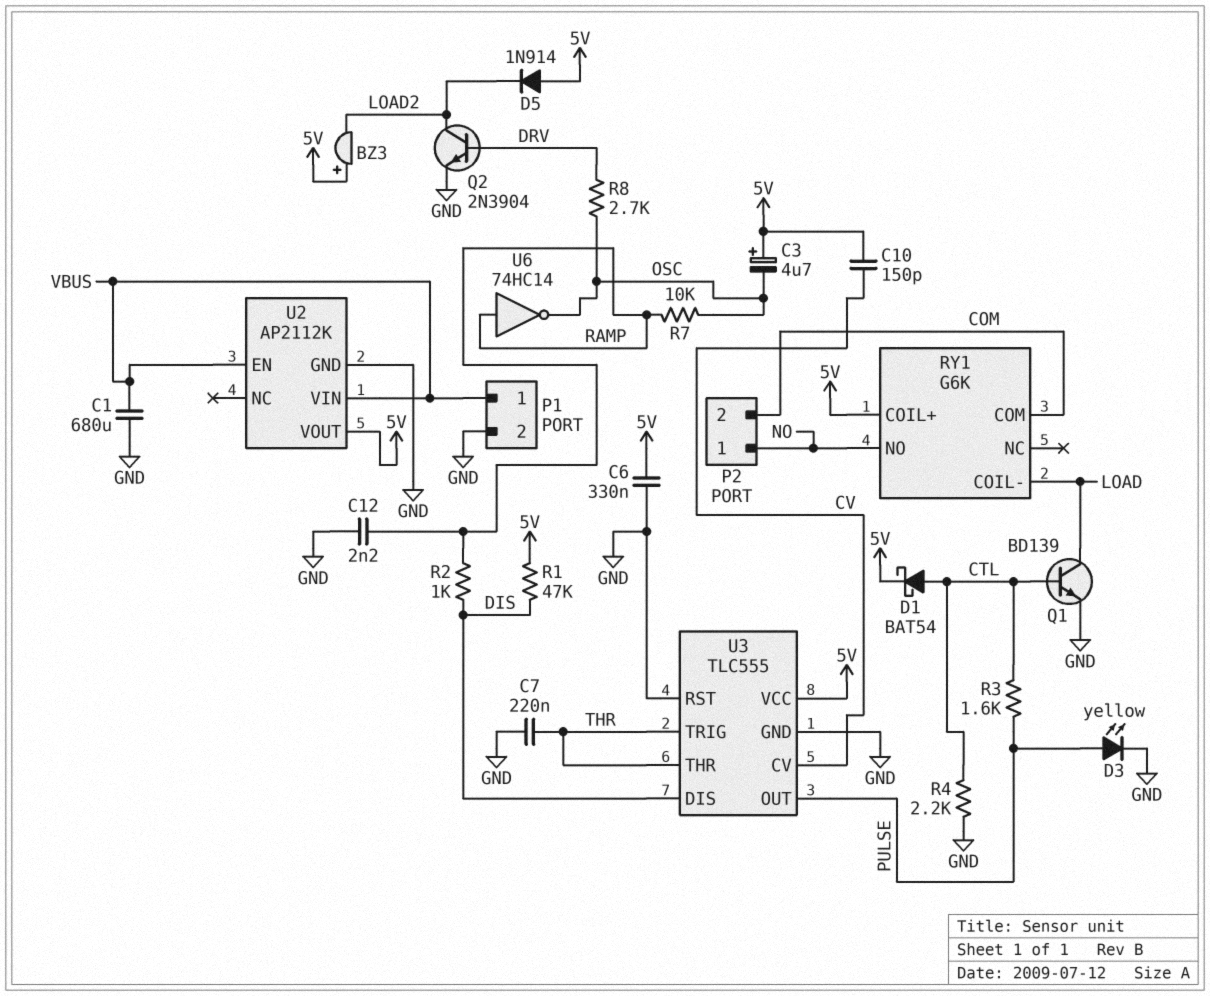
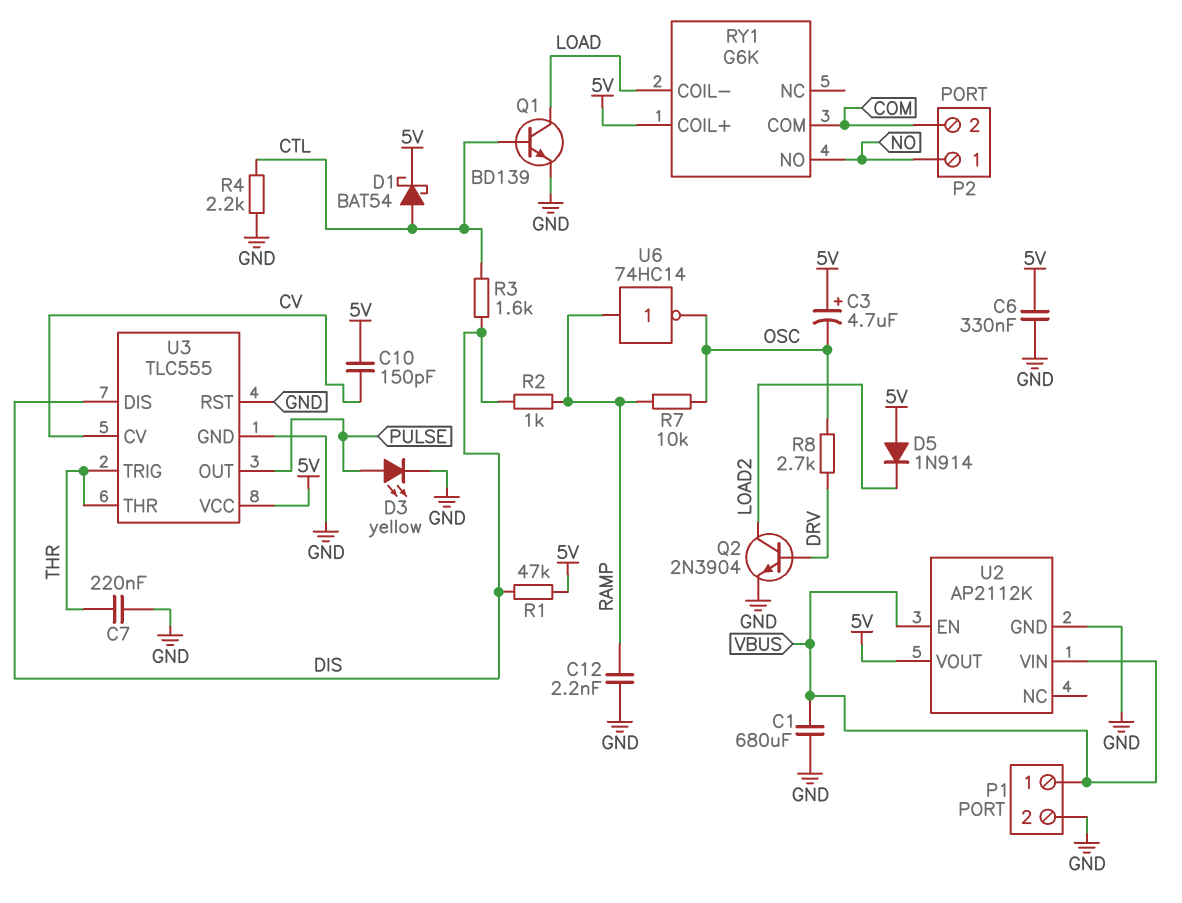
BZ3: buzzer (plus 5V, minus LOAD2) -> none
R3: 1.6k (CTL, PULSE) -> 1.6k (CTL, DIS)

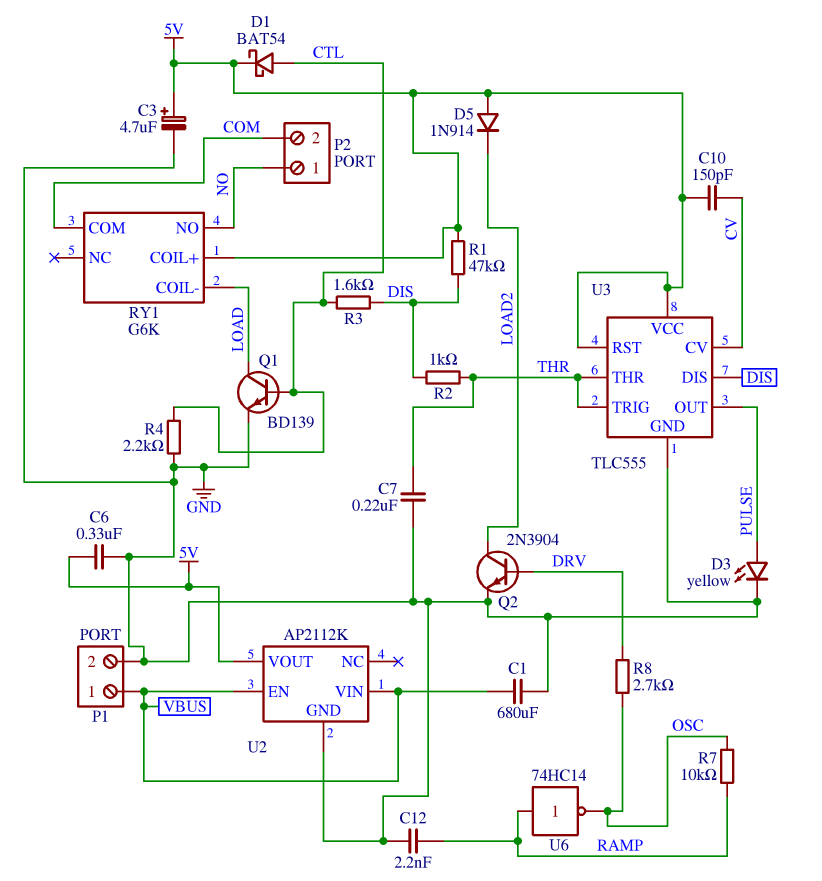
C3: 4.7uF (plus 5V, minus OSC) -> 4.7uF (plus 5V, minus GND)
R2: 1k (DIS, RAMP) -> 1k (DIS, THR)
U3 pin RST: GND -> 5V

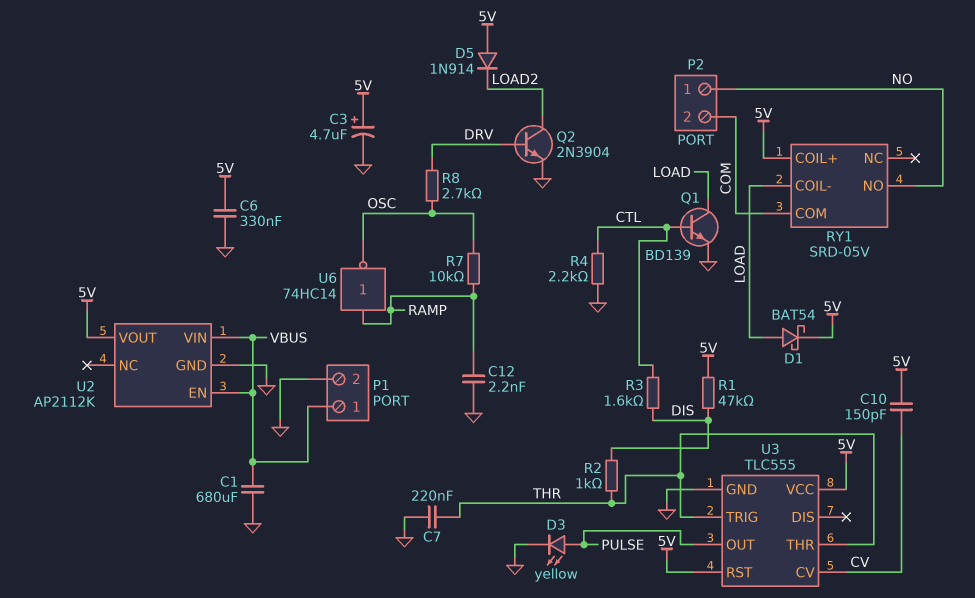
D1: schottky BAT54 (A CTL, K 5V) -> schottky BAT54 (A LOAD, K 5V)
RY1: G6K -> SRD-05V
U3 pin DIS: DIS -> none

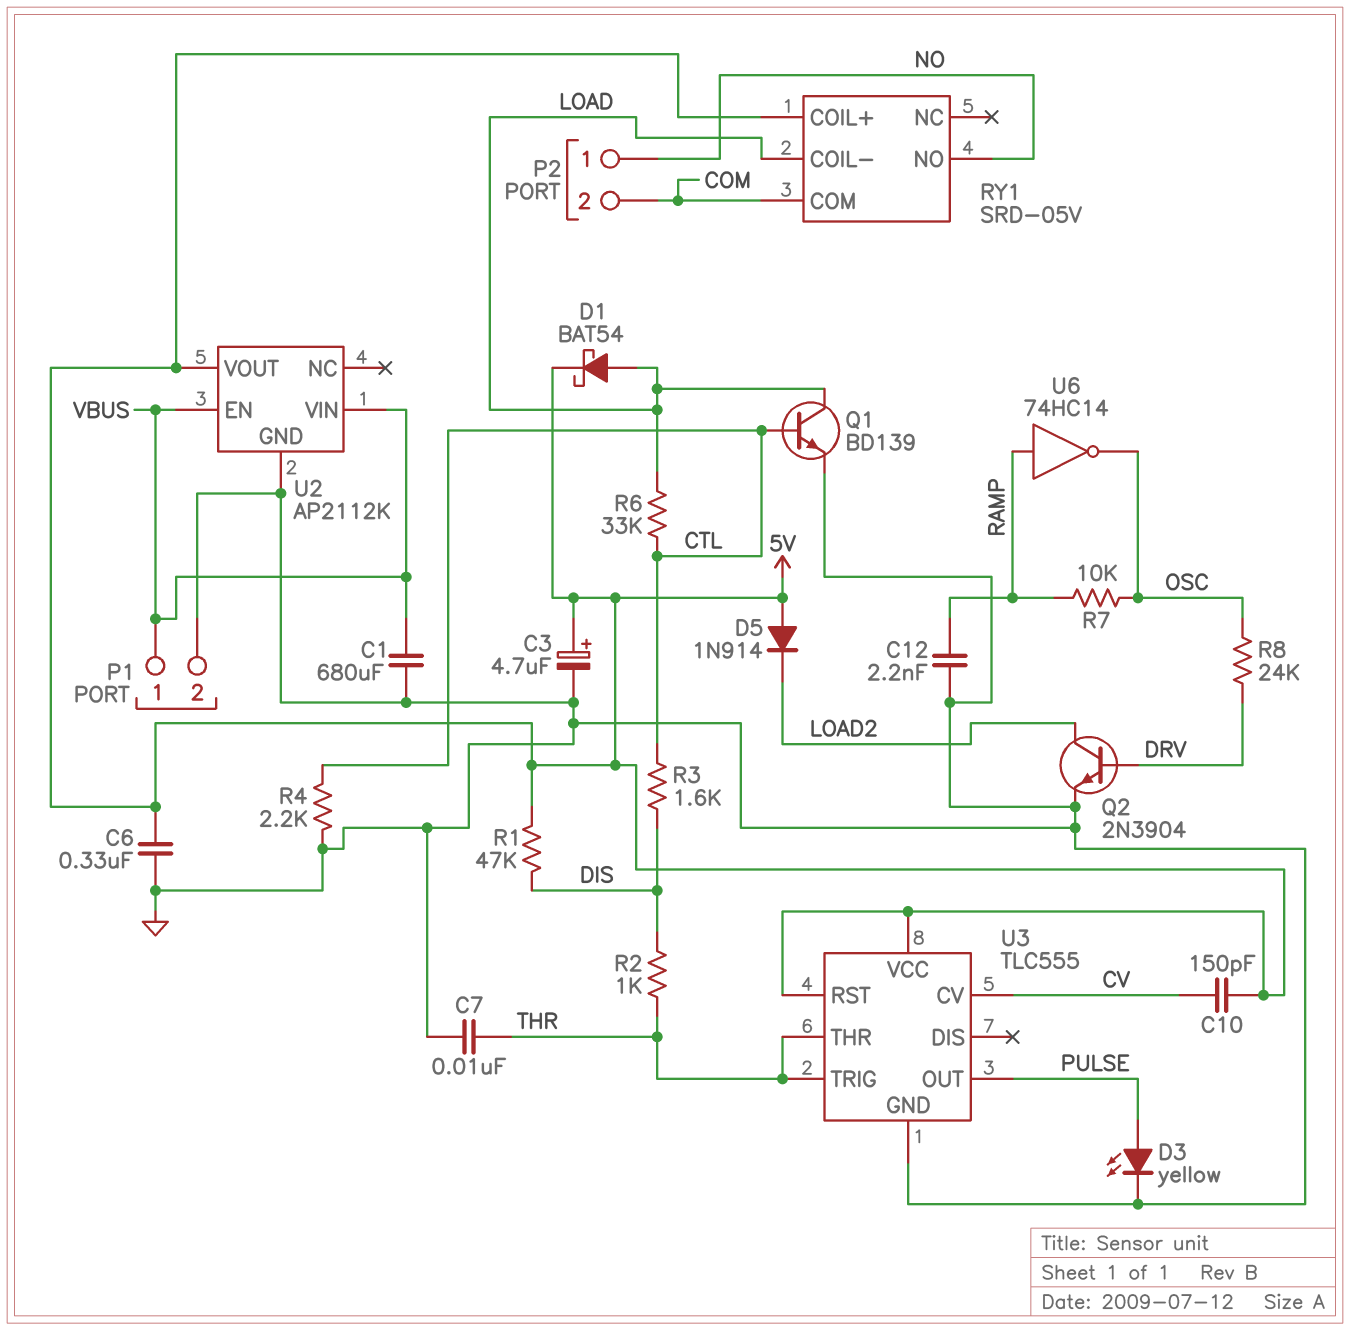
C7: 220nF (GND, THR) -> 10nF (GND, THR)
R6: none -> 33k (CTL, LOAD)
R8: 2.7k (DRV, OSC) -> 24k (DRV, OSC)

